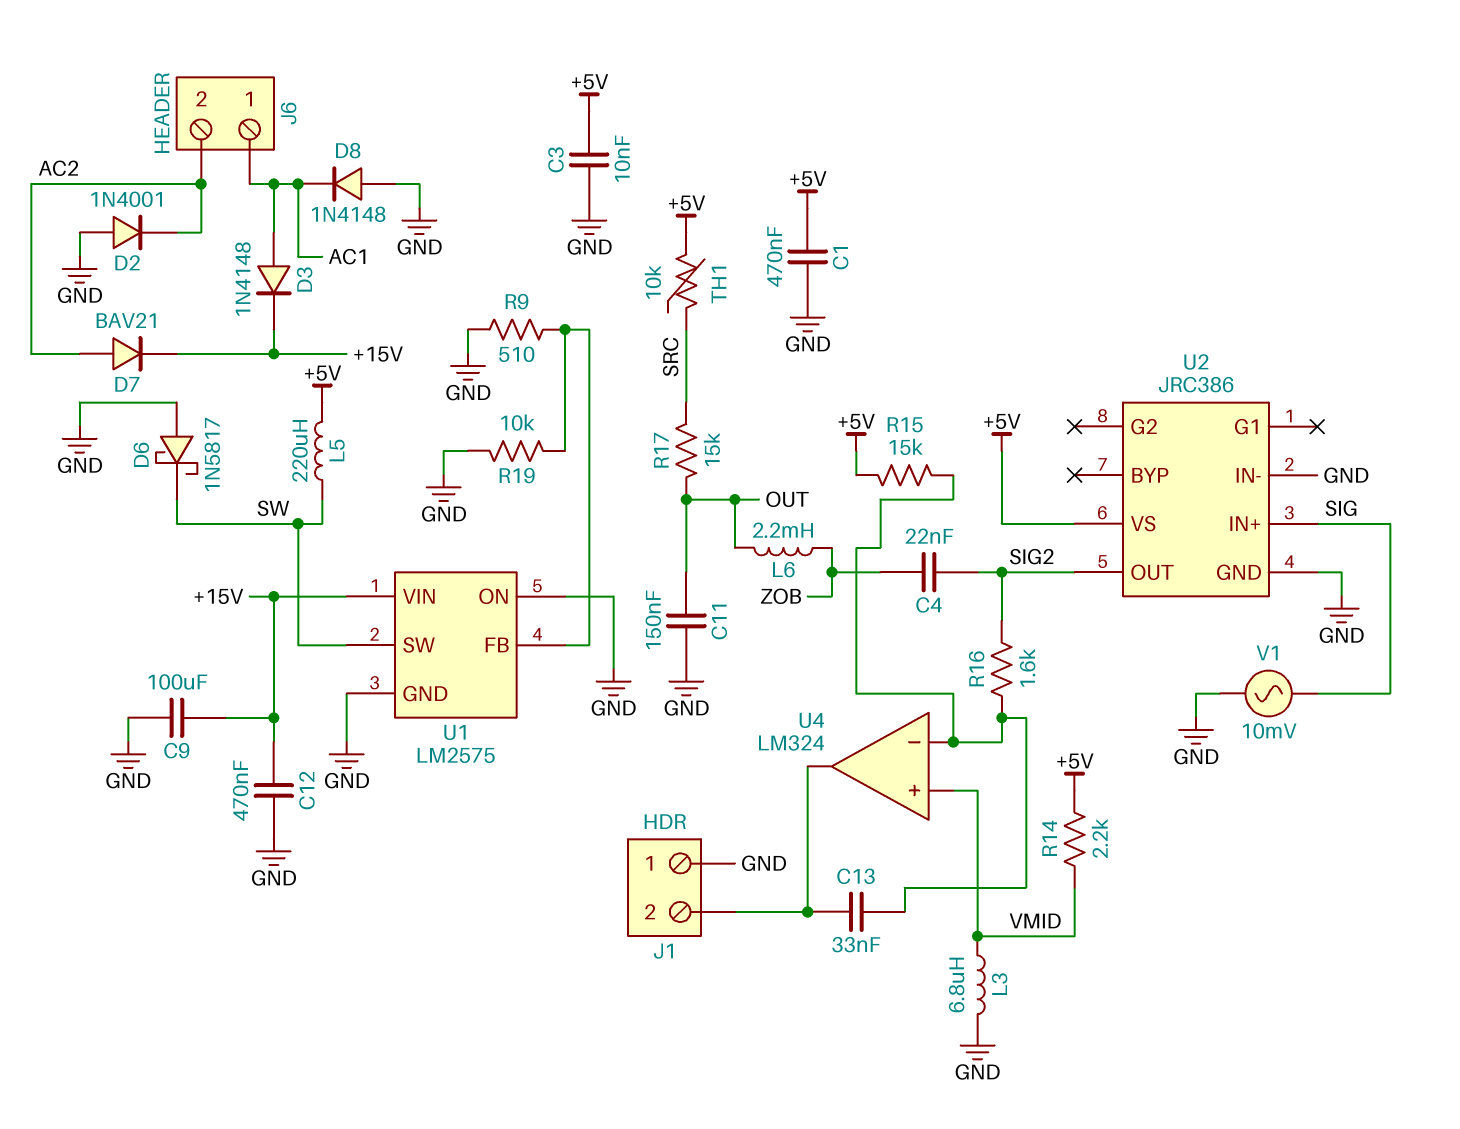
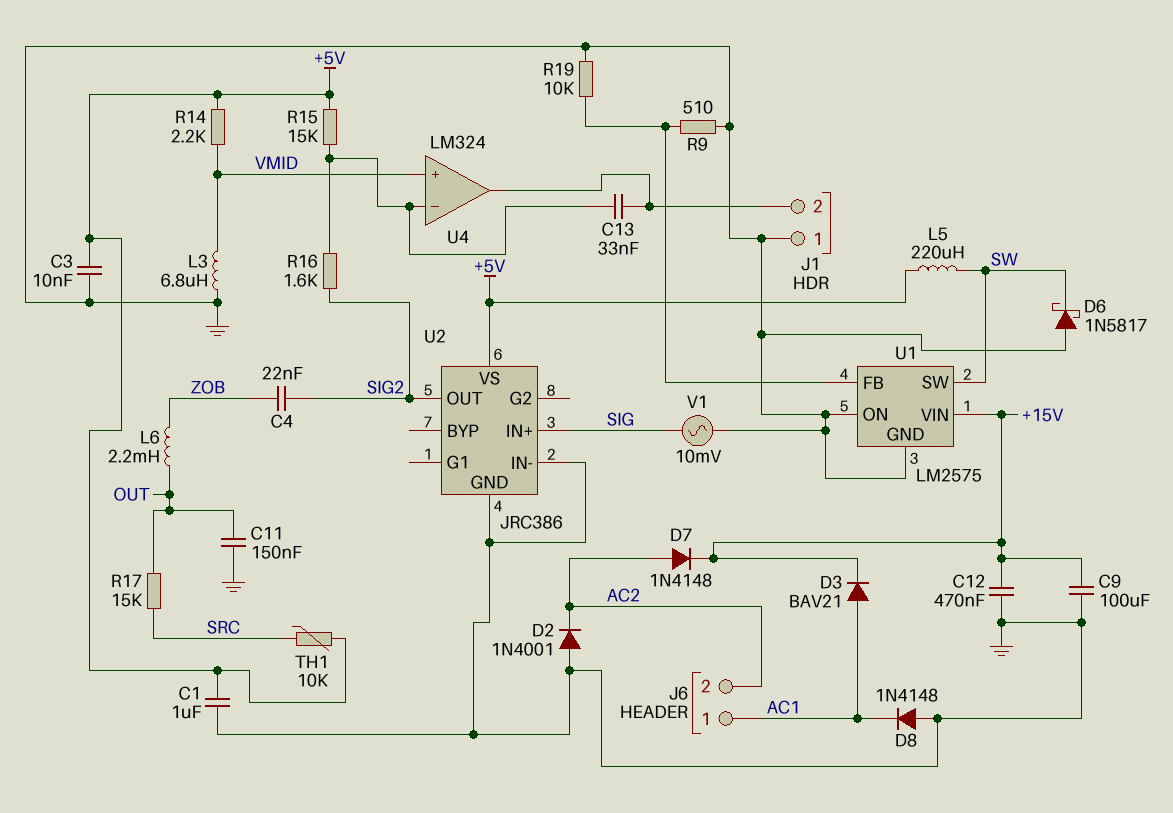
C1: 470nF (+5V, GND) -> 1uF (+5V, GND)
D3: diode 1N4148 (A AC1, K +15V) -> diode BAV21 (A AC1, K +15V)
D7: diode BAV21 (A AC2, K +15V) -> diode 1N4148 (A AC2, K +15V)

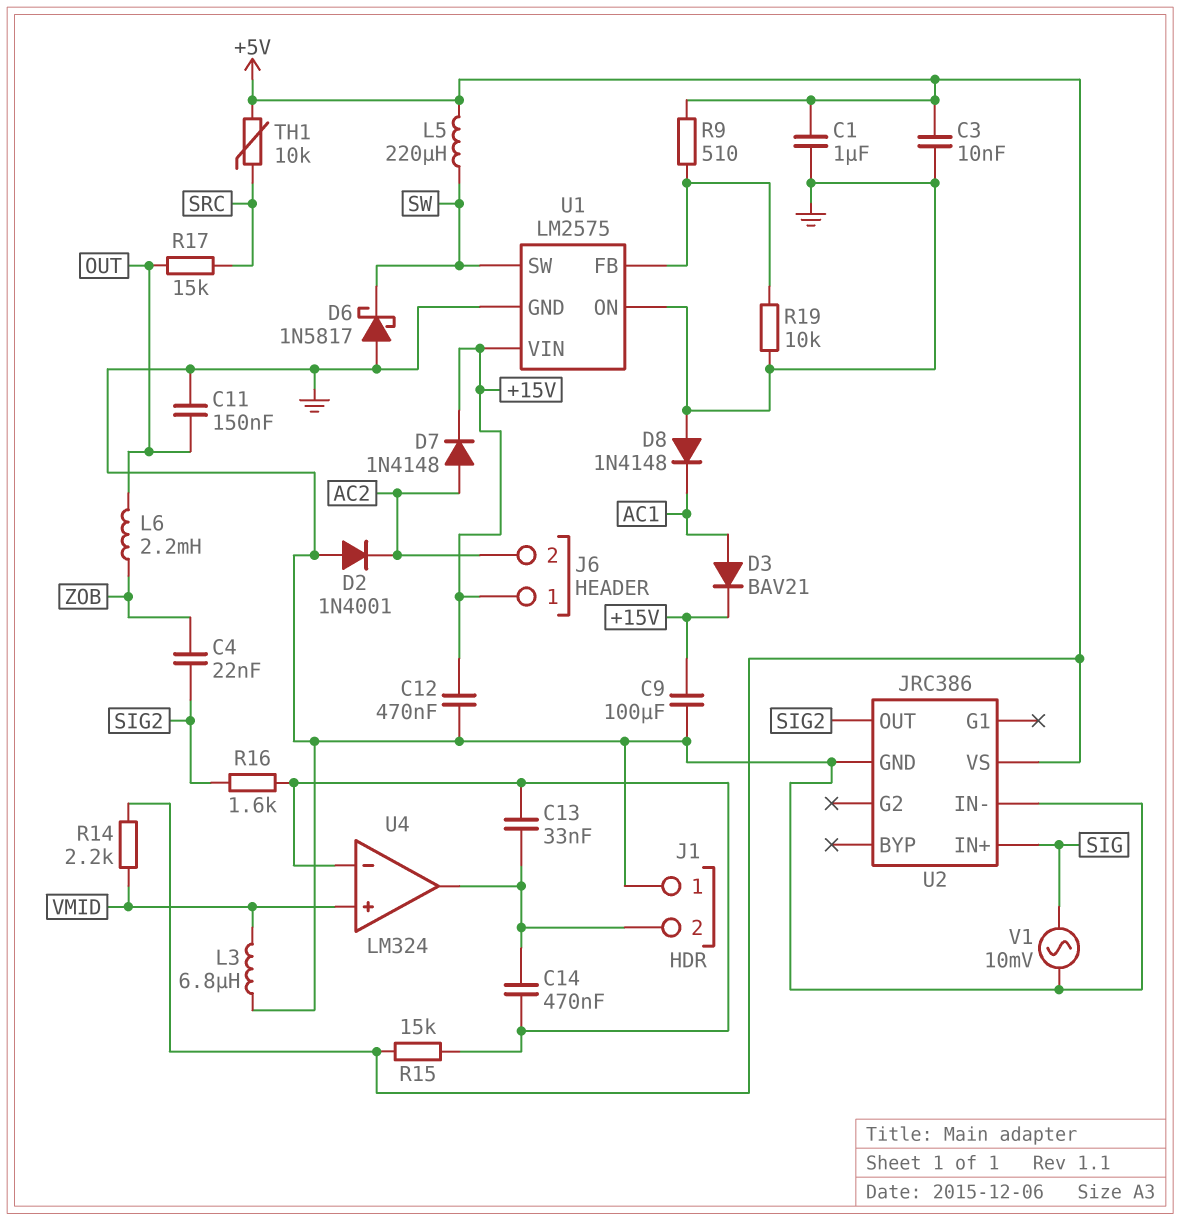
C14: none -> 470nF (J1/2, U4/in-)
J6 pin 1: AC1 -> +15V
R9: 510 (GND, U1/FB) -> 510 (+5V, U1/FB)

